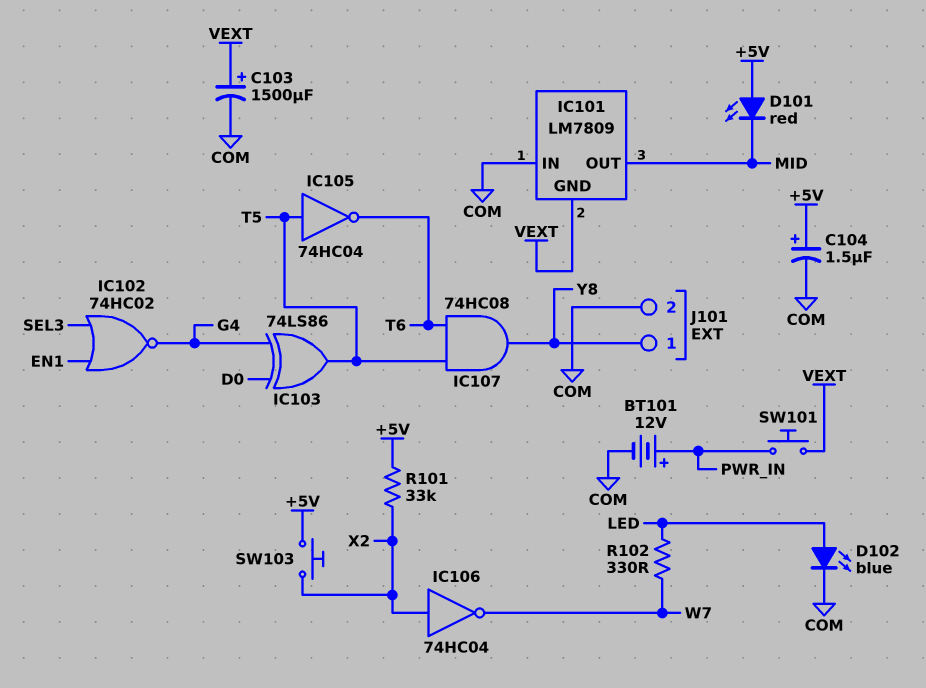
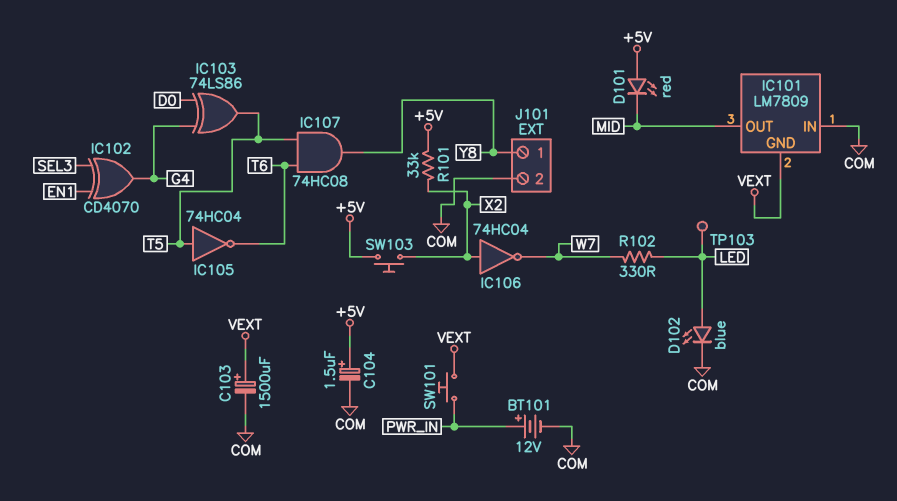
IC102: NOR 74HC02 (in EN1, in SEL3, out G4) -> XOR CD4070 (in EN1, in SEL3, out G4)
TP103: none -> test point (LED)

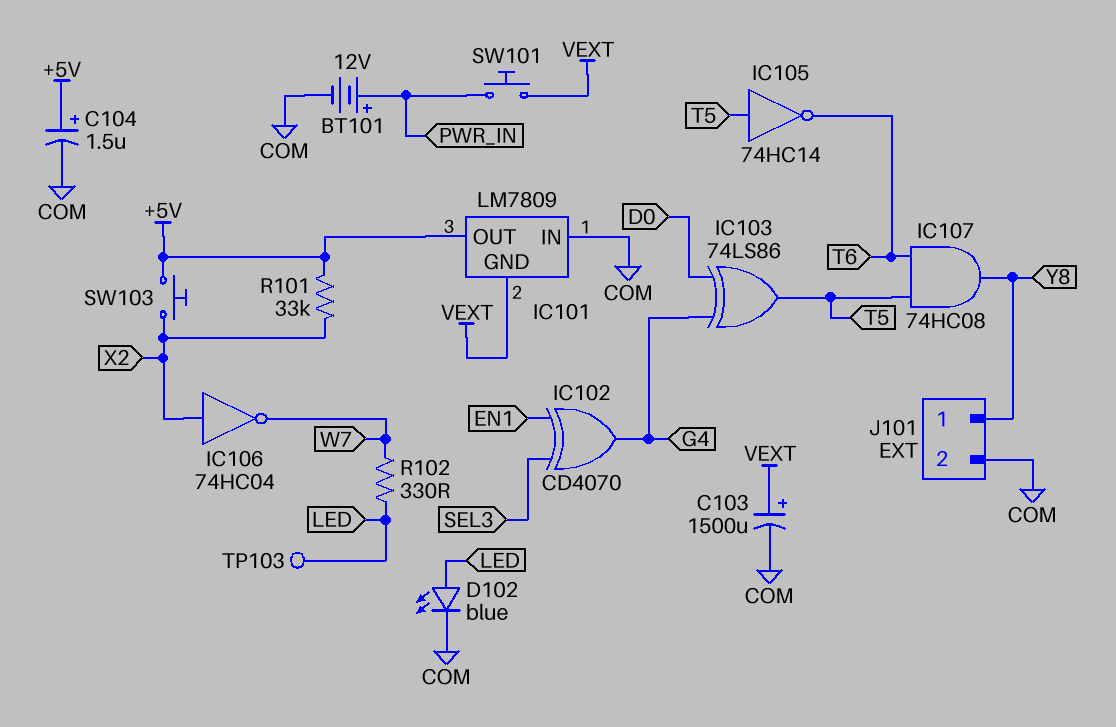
D101: LED red (A +5V, K MID) -> none
IC101 pin OUT: MID -> +5V
IC105: NOT 74HC04 (in T5, out T6) -> NOT 74HC14 (in T5, out T6)

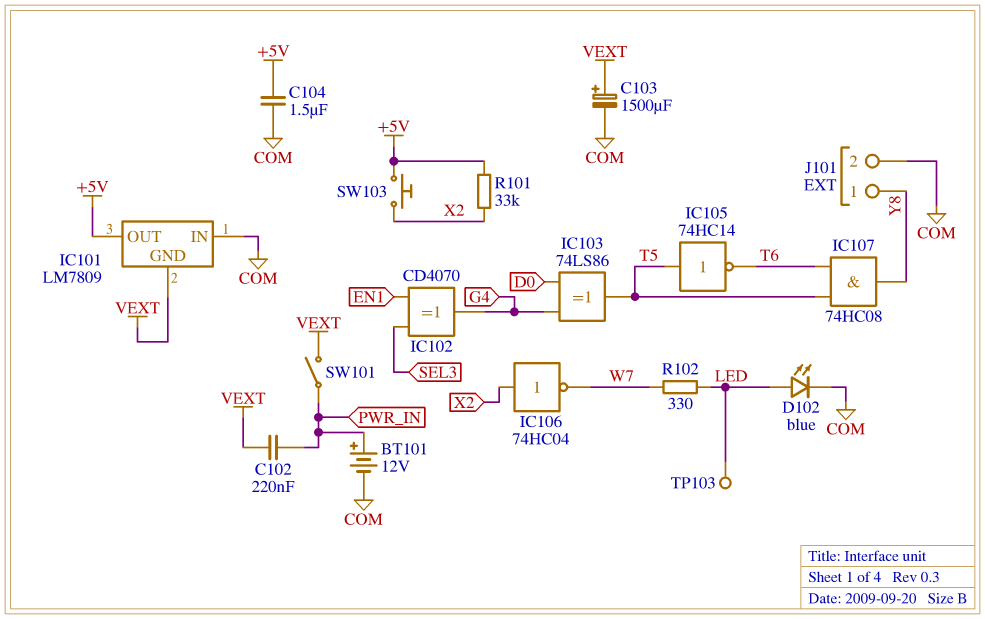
C102: none -> 220nF (PWR_IN, VEXT)
C104: 1.5uF (plus +5V, minus COM) -> 1.5uF (+5V, COM)
SW101: button (PWR_IN, VEXT) -> switch (PWR_IN, VEXT)

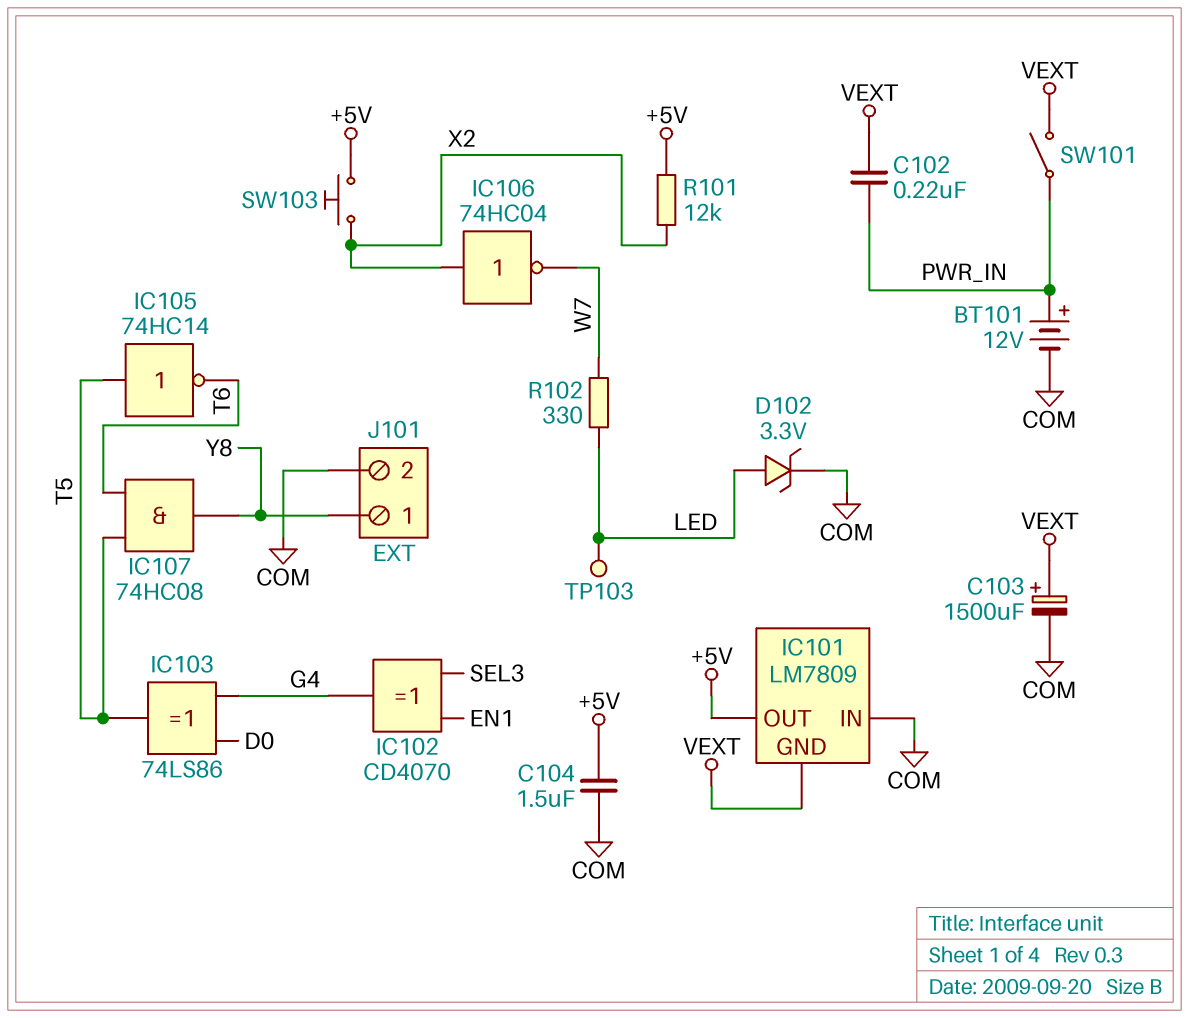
D102: LED blue (A LED, K COM) -> zener 3.3V (A LED, K COM)
R101: 33k (+5V, X2) -> 12k (+5V, X2)

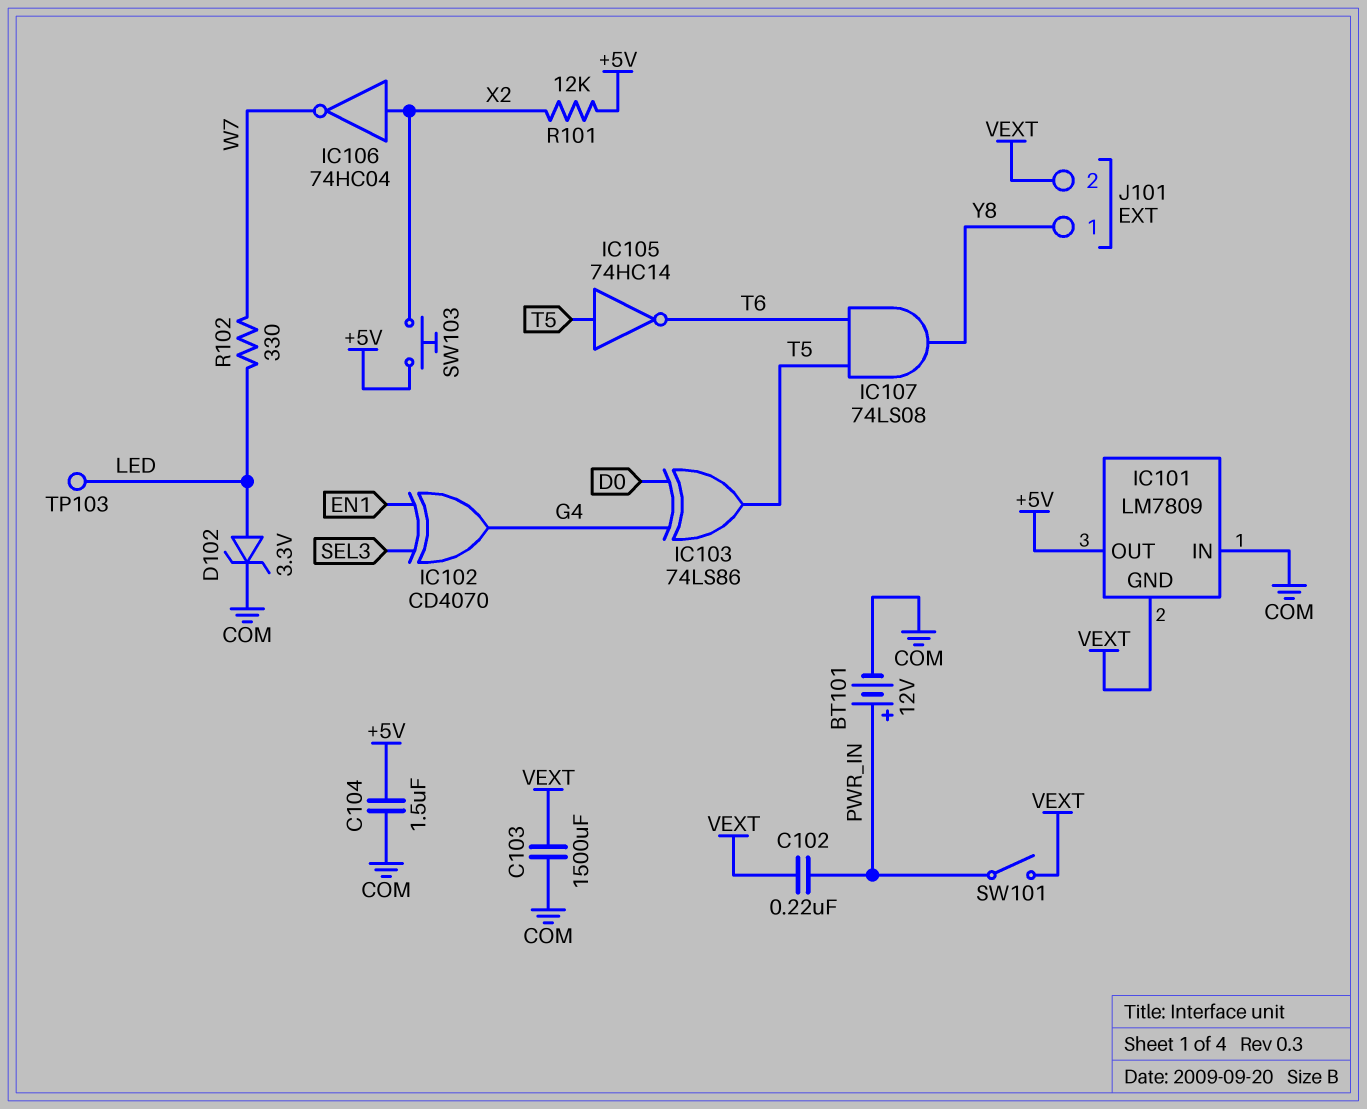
C103: 1500uF (plus VEXT, minus COM) -> 1500uF (COM, VEXT)
IC107: AND 74HC08 (in T5, in T6, out Y8) -> AND 74LS08 (in T5, in T6, out Y8)
J101 pin 2: COM -> VEXT

